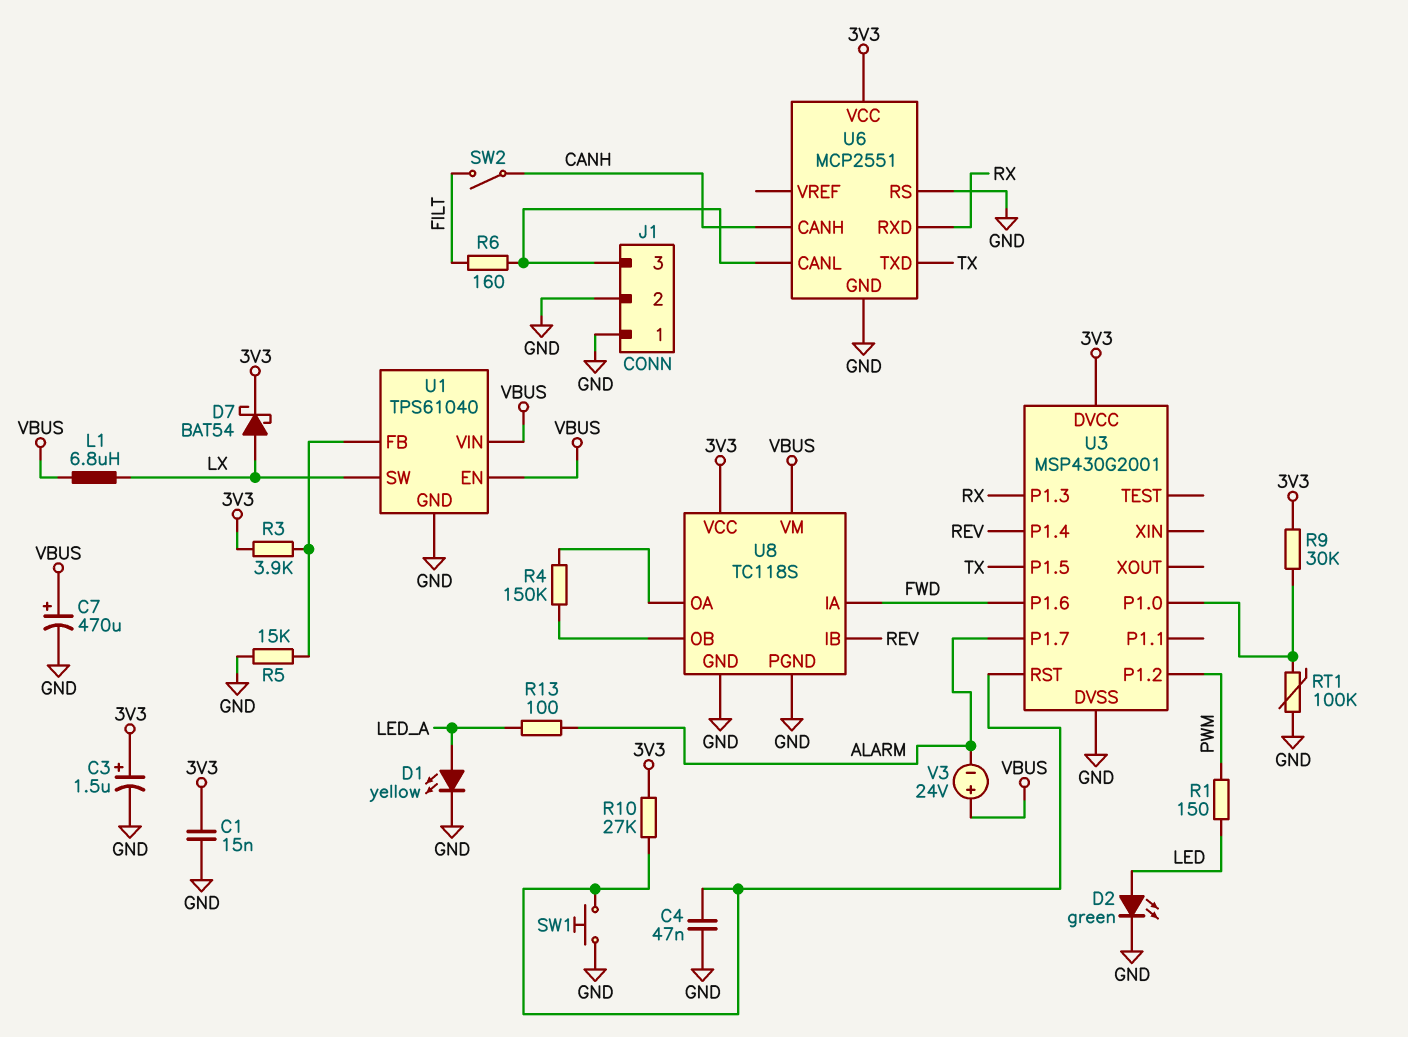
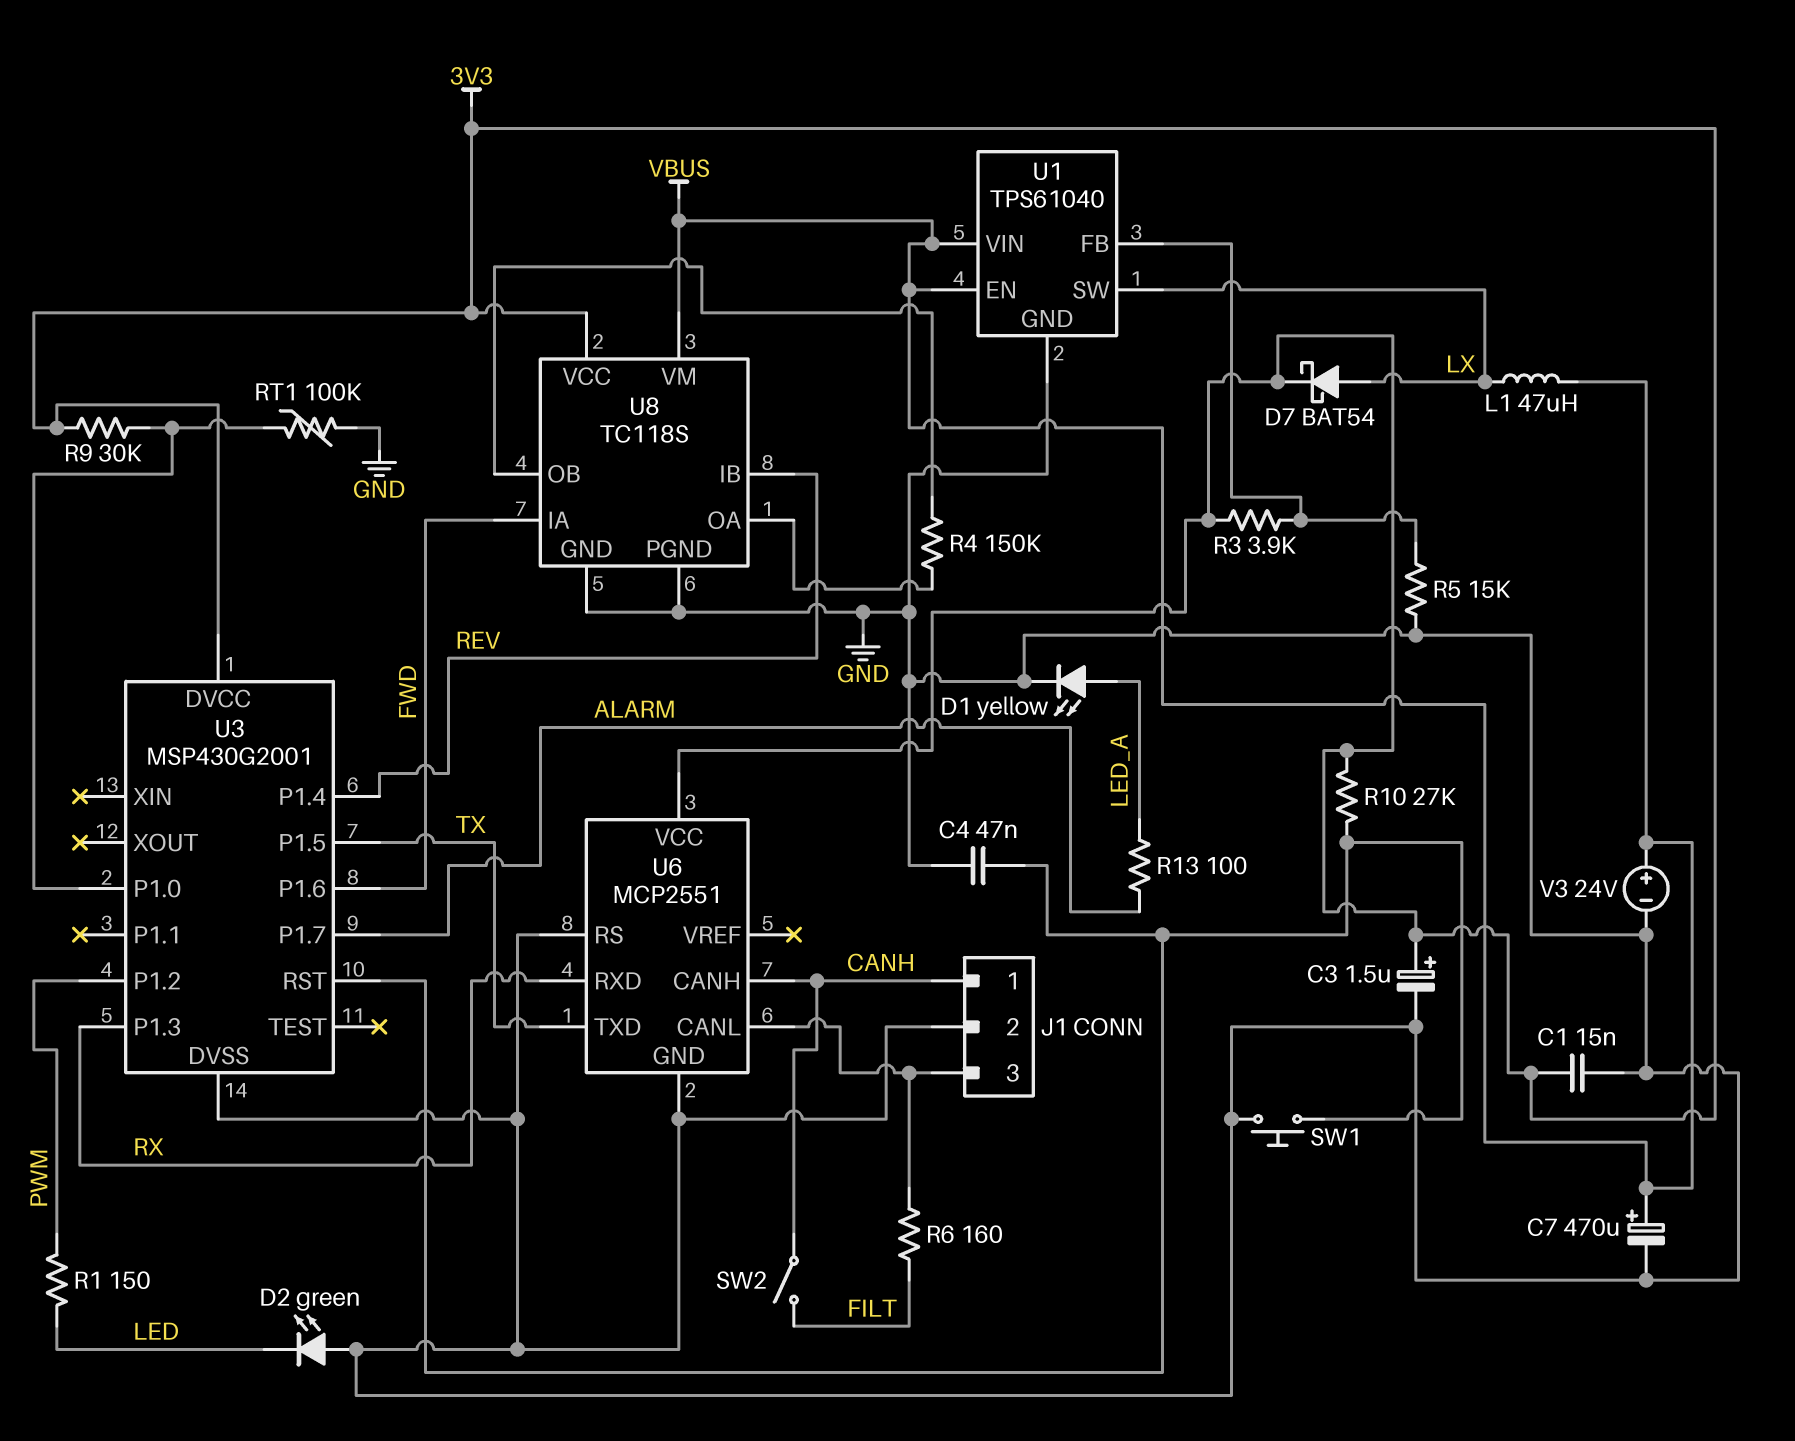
D2: LED green (A LED, K GND) -> LED green (A GND, K LED)
J1 pin 1: GND -> CANH
L1: 6.8uH (LX, VBUS) -> 47uH (LX, VBUS)
V3: 24V (plus VBUS, minus ALARM) -> 24V (plus VBUS, minus GND)

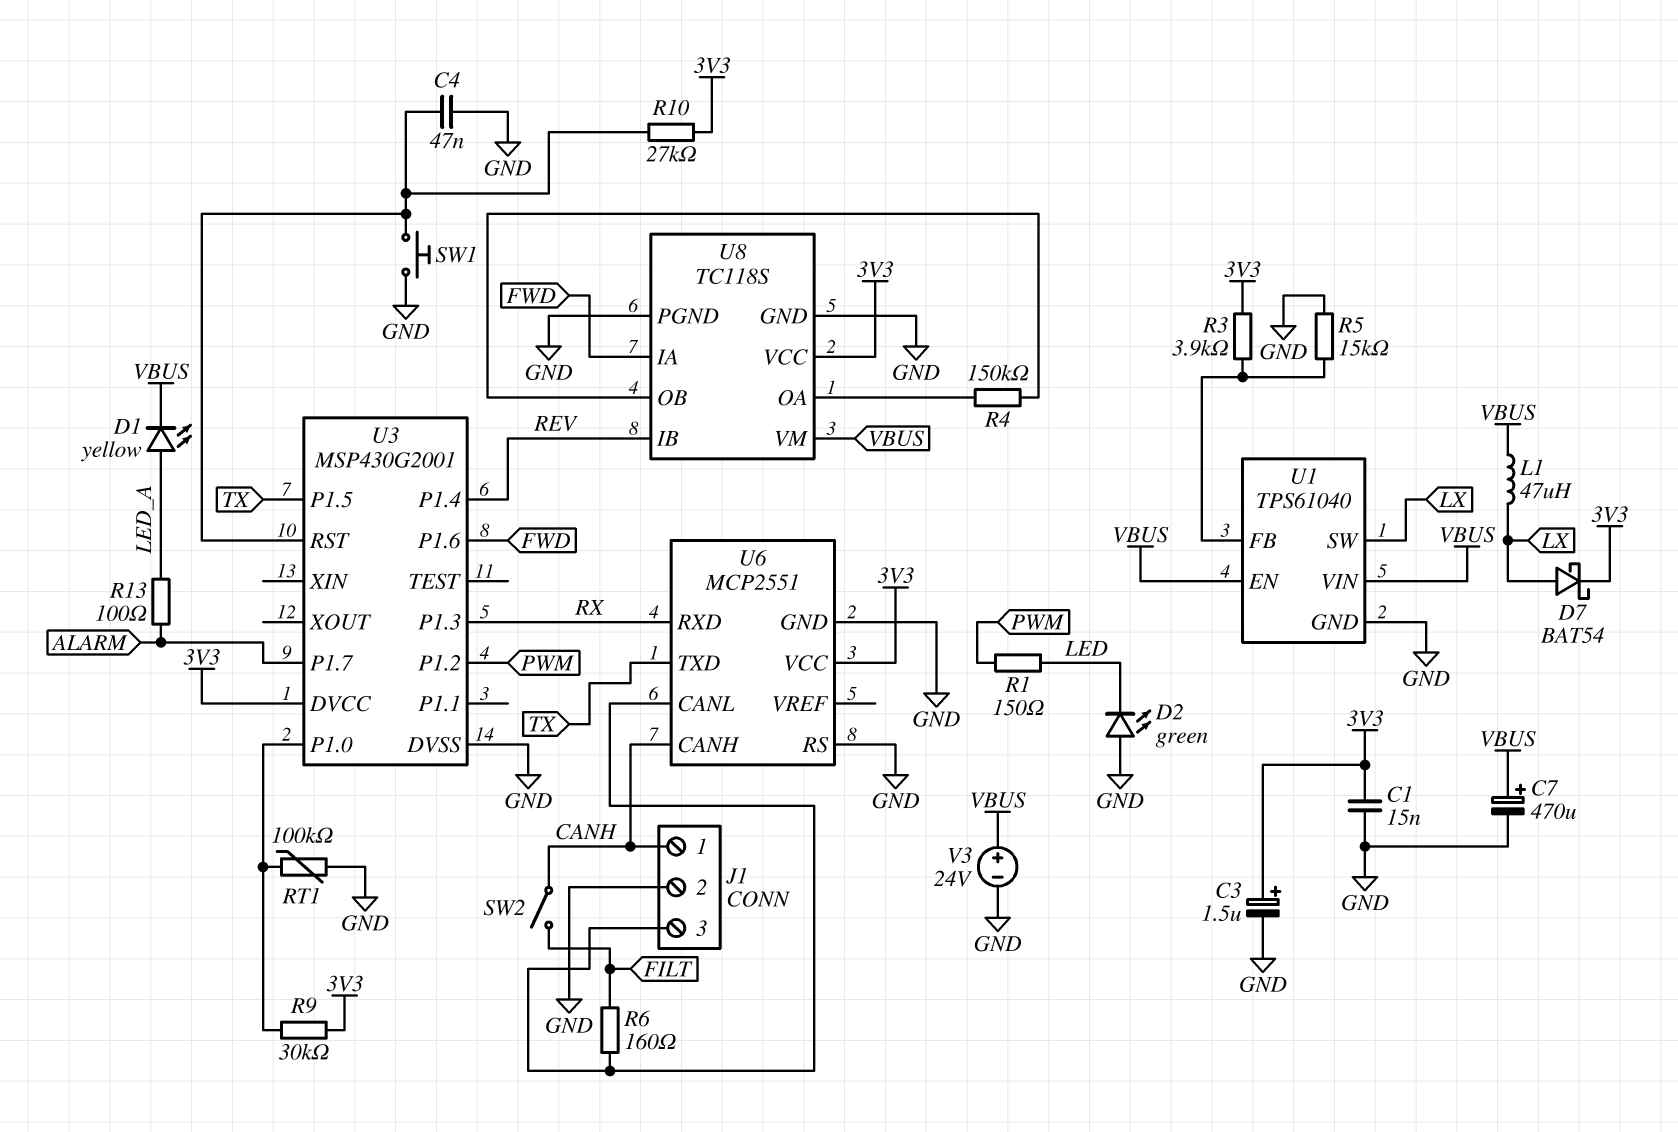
D1: LED yellow (A LED_A, K GND) -> LED yellow (A LED_A, K VBUS)

